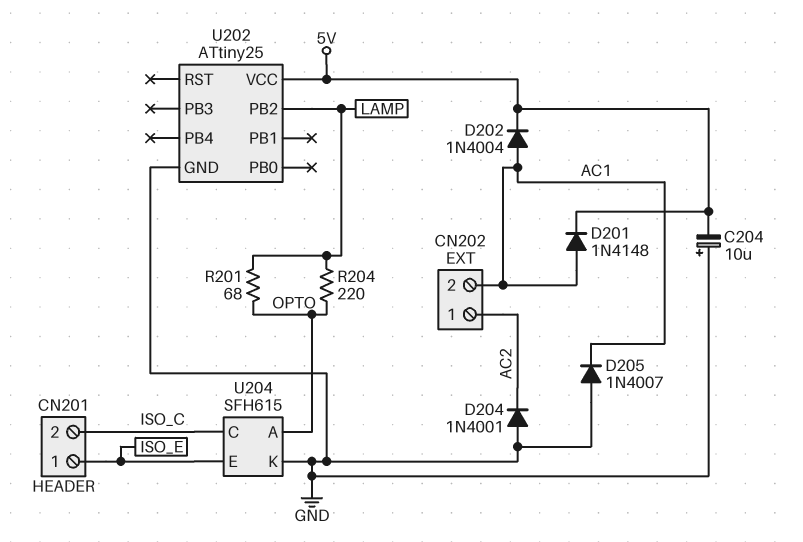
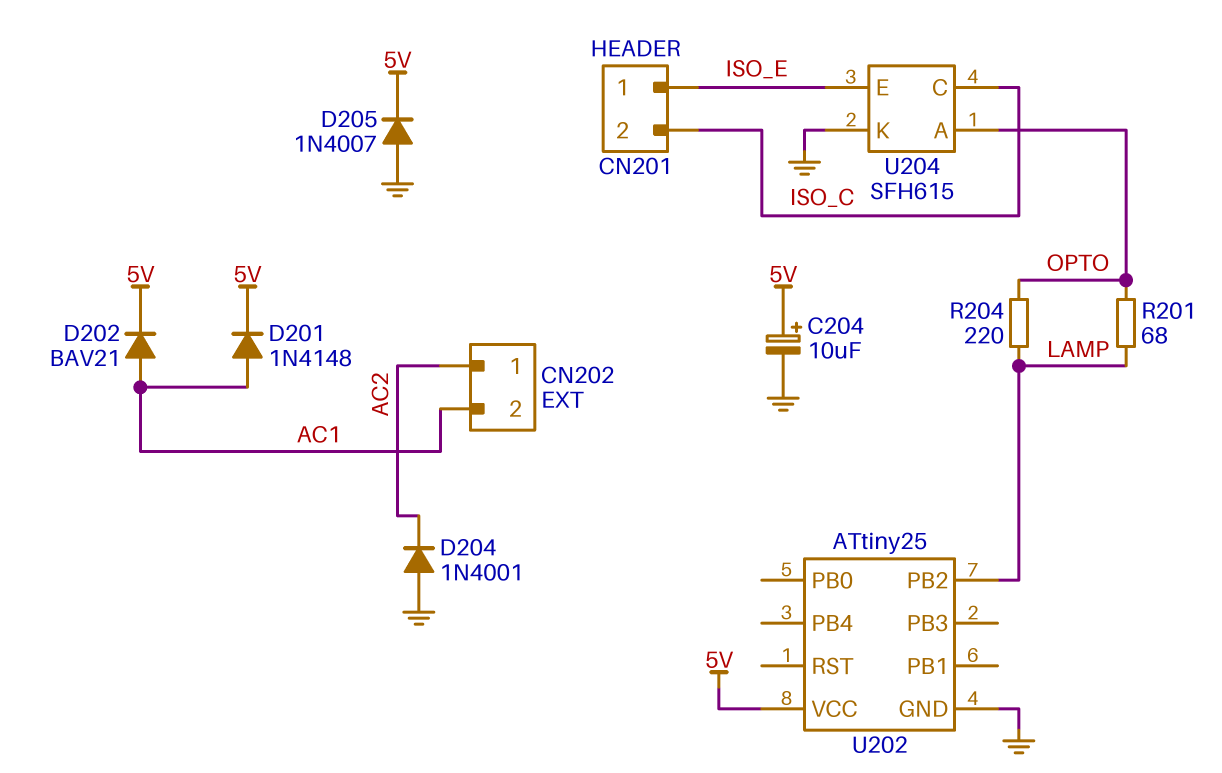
C204: 10uF (plus GND, minus 5V) -> 10uF (plus 5V, minus GND)
D202: diode 1N4004 (A AC1, K 5V) -> diode BAV21 (A AC1, K 5V)
D205: diode 1N4007 (A GND, K AC1) -> diode 1N4007 (A GND, K 5V)

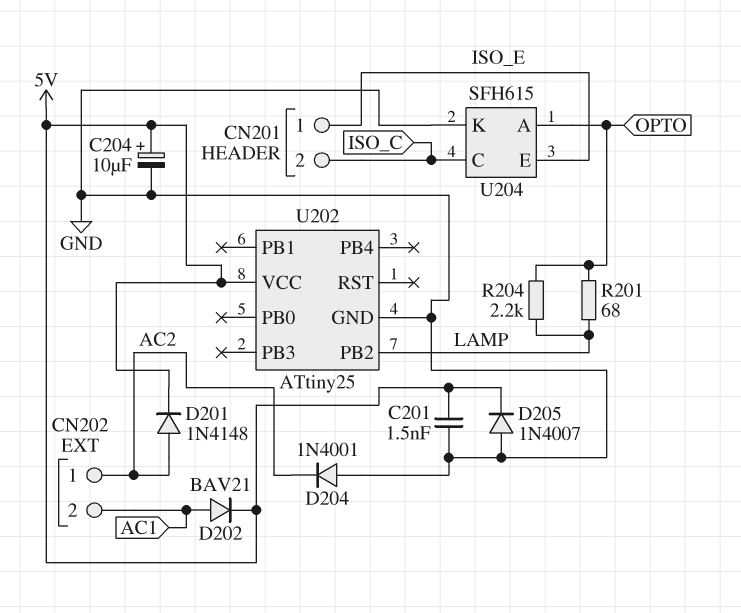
C201: none -> 1.5nF (5V, GND)
D201: diode 1N4148 (A AC1, K 5V) -> diode 1N4148 (A AC2, K 5V)
R204: 220 (LAMP, OPTO) -> 2.2k (LAMP, OPTO)

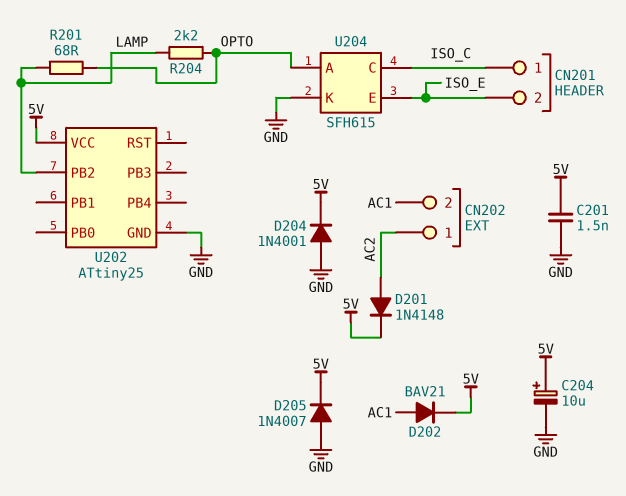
CN201 pin 1: ISO_E -> ISO_C
CN201 pin 2: ISO_C -> ISO_E
D204: diode 1N4001 (A GND, K AC2) -> diode 1N4001 (A GND, K 5V)

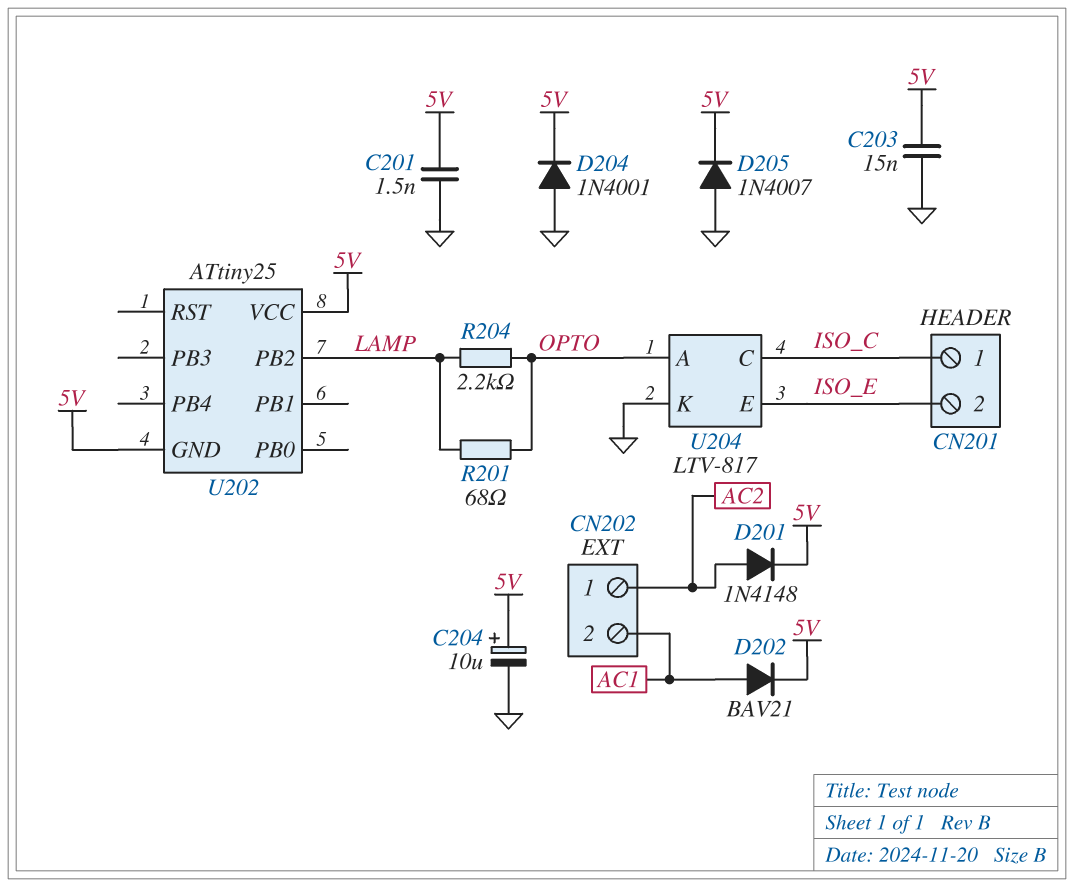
C203: none -> 15nF (5V, GND)
U202 pin GND: GND -> 5V
U204: SFH615 -> LTV-817

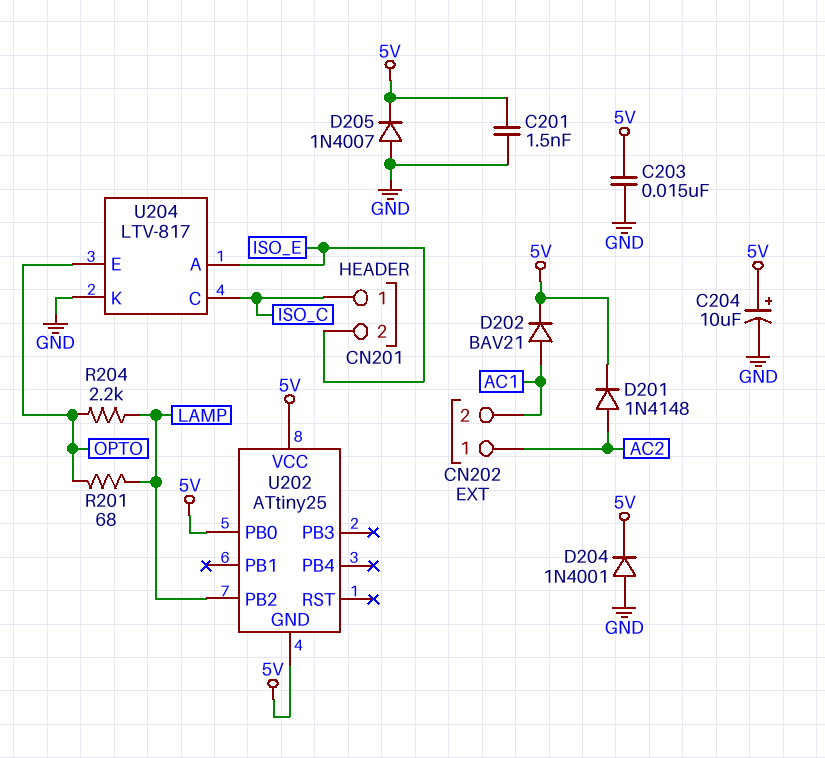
U202 pin PB0: none -> 5V
U204 pin A: OPTO -> ISO_E
U204 pin E: ISO_E -> OPTO

